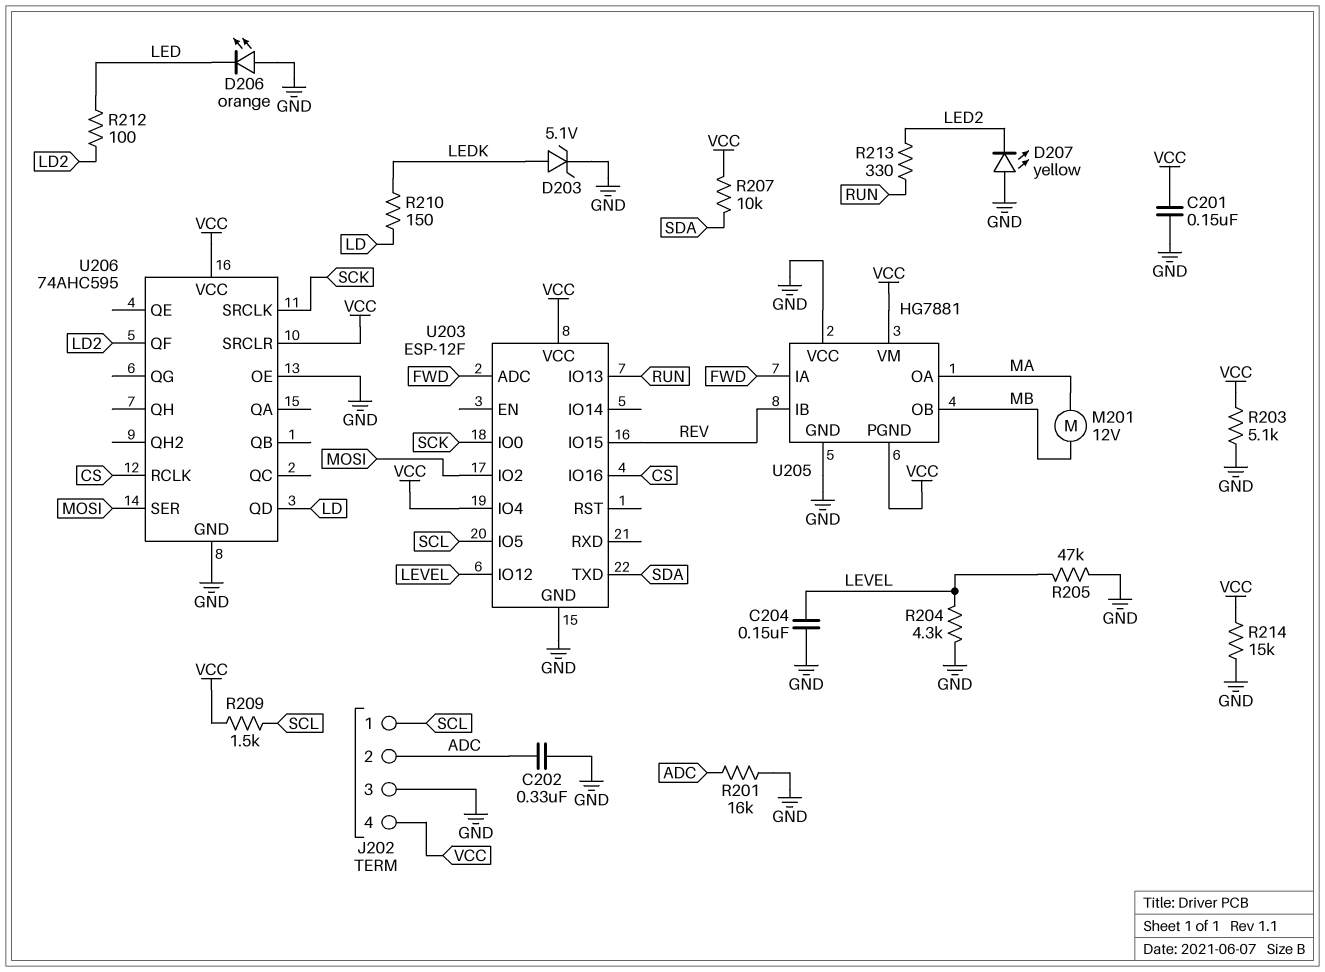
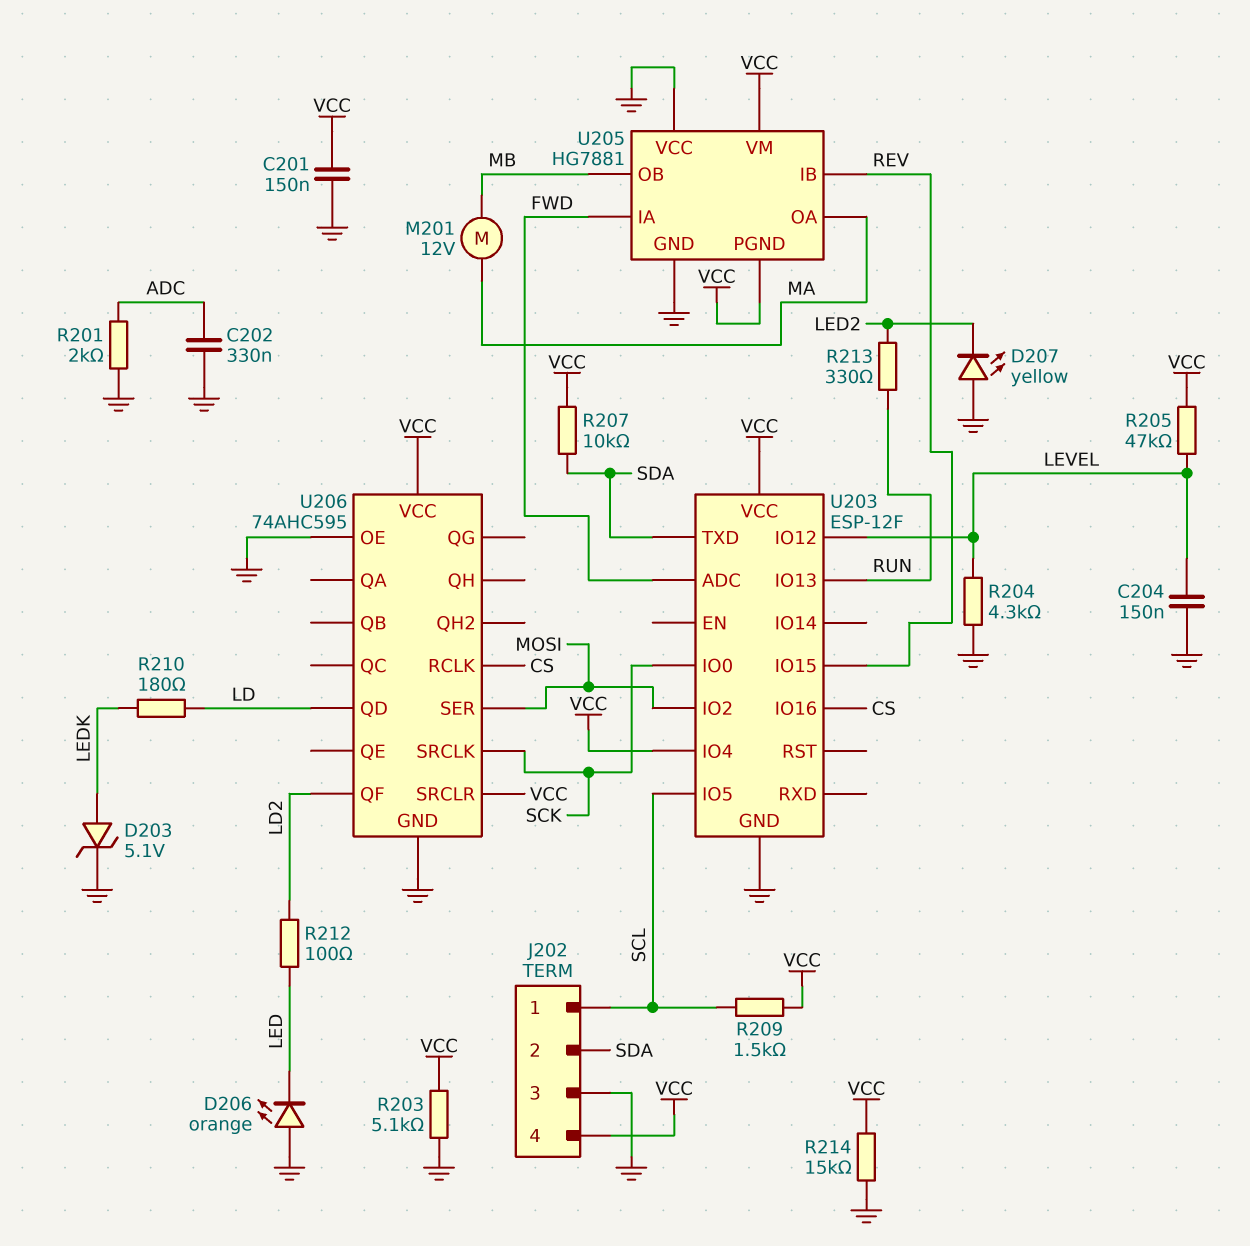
J202 pin 2: ADC -> SDA
R201: 16k (ADC, GND) -> 2k (ADC, GND)
R205: 47k (GND, LEVEL) -> 47k (LEVEL, VCC)
R210: 150 (LD, LEDK) -> 180 (LD, LEDK)

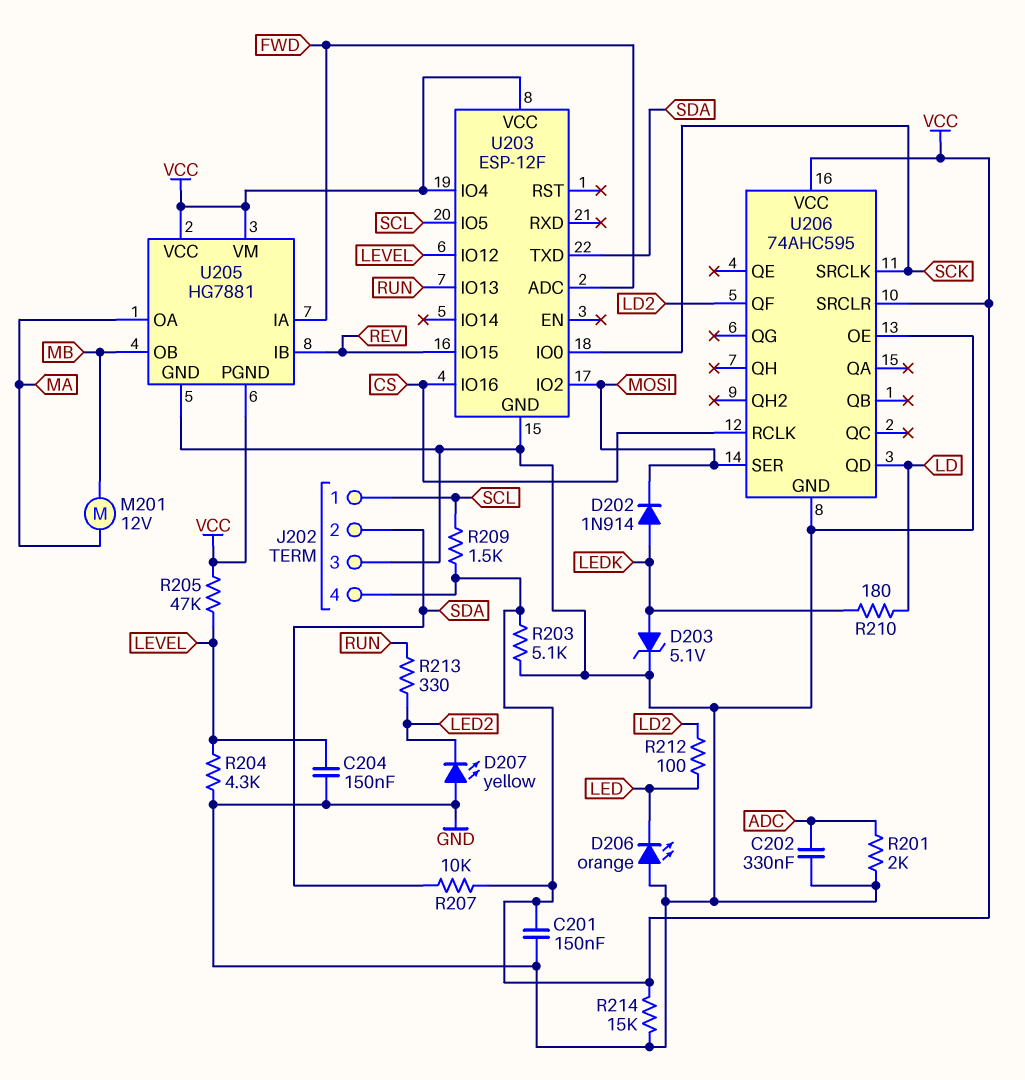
D202: none -> diode 1N914 (A LEDK, K MOSI)
U205 pin VCC: GND -> VCC

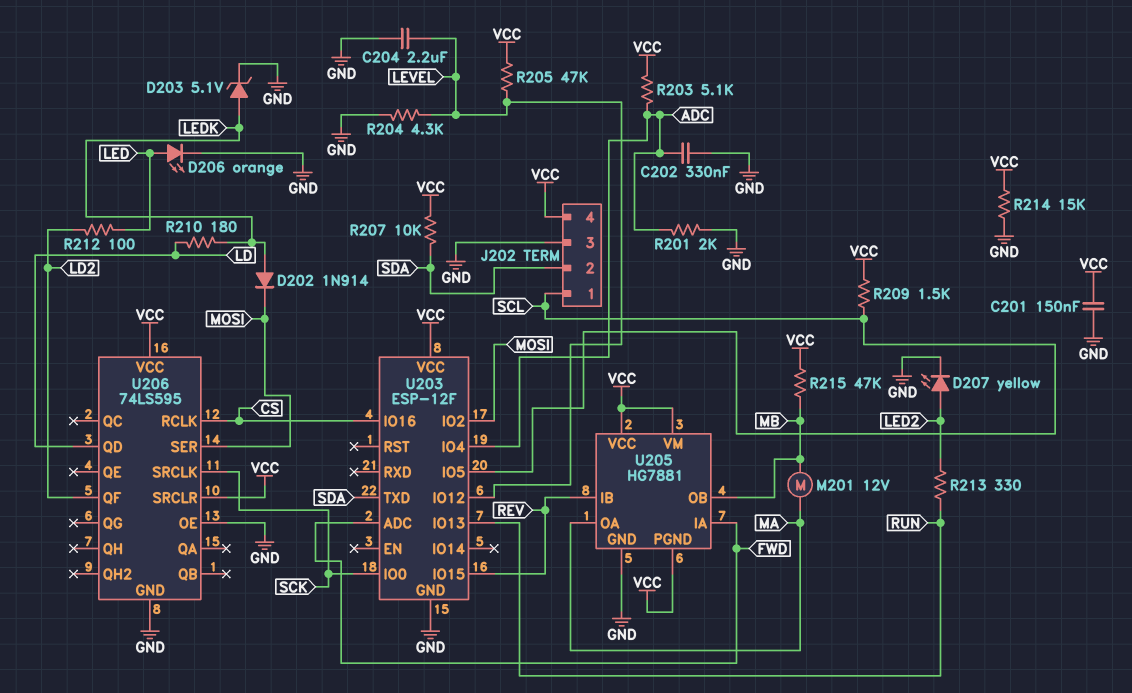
C204: 150nF (GND, LEVEL) -> 2.2uF (GND, LEVEL)
D206: LED orange (A GND, K LED) -> LED orange (A LED, K GND)
D207: LED yellow (A GND, K LED2) -> LED yellow (A LED2, K GND)
R203: 5.1k (GND, VCC) -> 5.1k (ADC, VCC)
R215: none -> 47k (MB, VCC)
U203 pin IO4: VCC -> ADC
U206: 74AHC595 -> 74LS595

